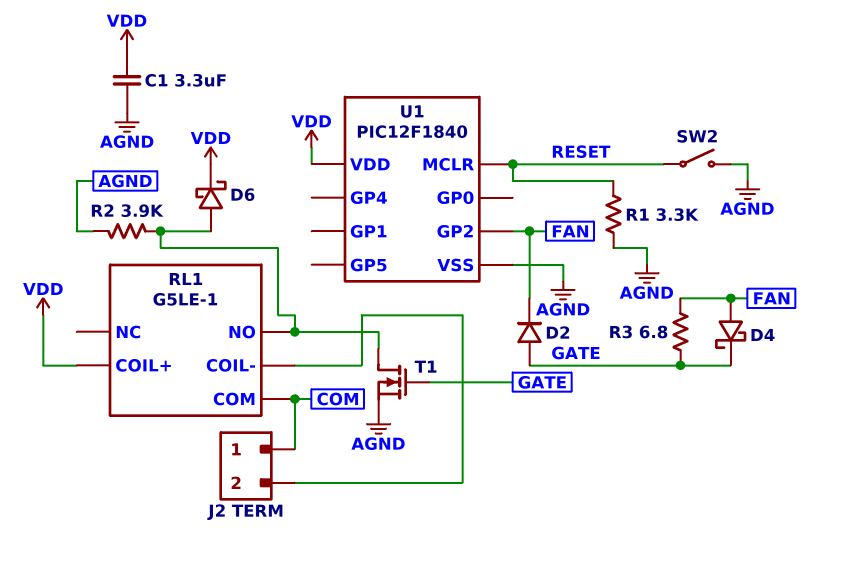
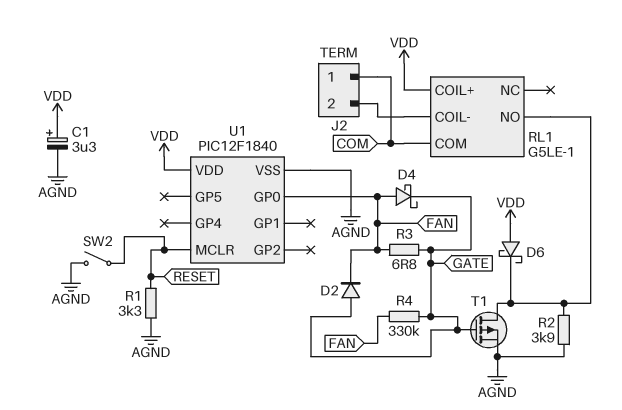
C1: 3.3uF (AGND, VDD) -> 3.3uF (plus VDD, minus AGND)
D6: schottky (A RL1/NO, K VDD) -> schottky (A VDD, K RL1/NO)
R4: none -> 330k (FAN, GATE)
T1: NMOS (G GATE, D RL1/NO, S AGND) -> PMOS (G GATE, D RL1/NO, S AGND)
U1 pin GP0: none -> FAN
U1 pin GP2: FAN -> none

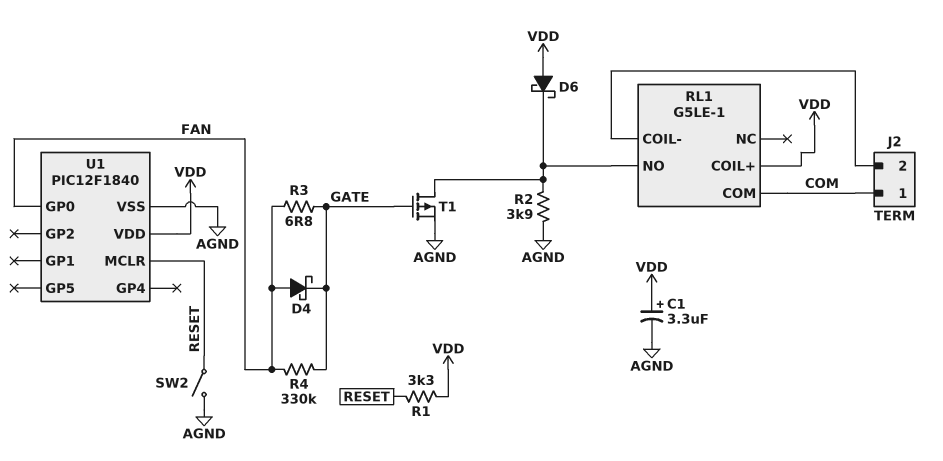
D2: diode (A GATE, K FAN) -> none
R1: 3.3k (AGND, RESET) -> 3.3k (RESET, VDD)

